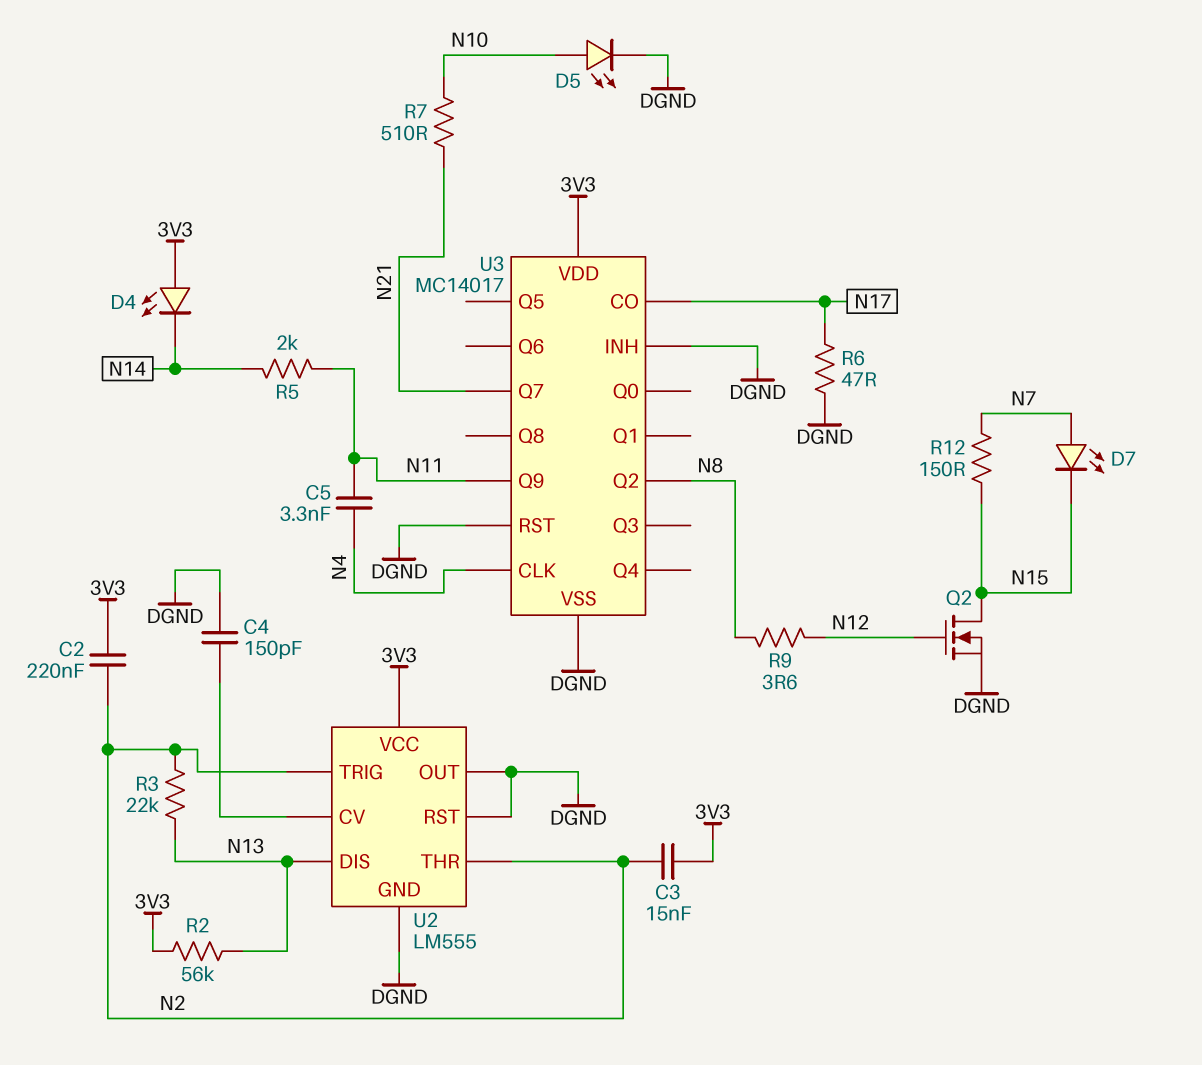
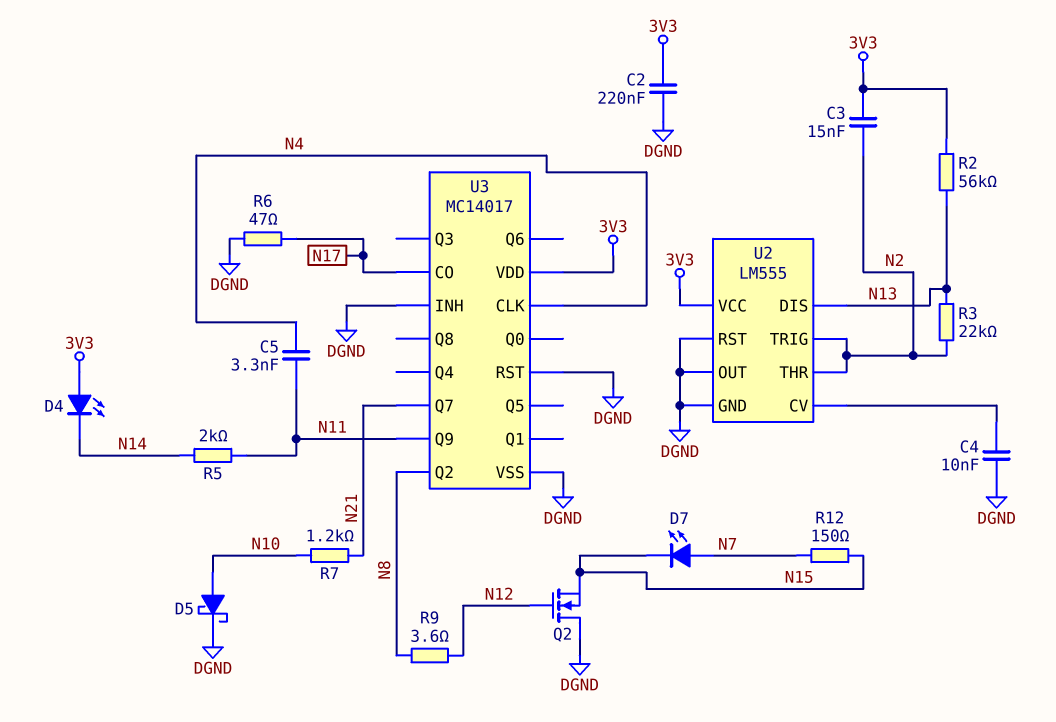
C2: 220nF (3V3, N2) -> 220nF (3V3, DGND)
C4: 150pF (DGND, U2/CV) -> 10nF (DGND, U2/CV)
D5: LED (A N10, K DGND) -> schottky (A N10, K DGND)
Q2: NMOS (G N12, D N15, S DGND) -> NMOS (G N12, D DGND, S N15)
R7: 510 (N10, N21) -> 1.2k (N10, N21)

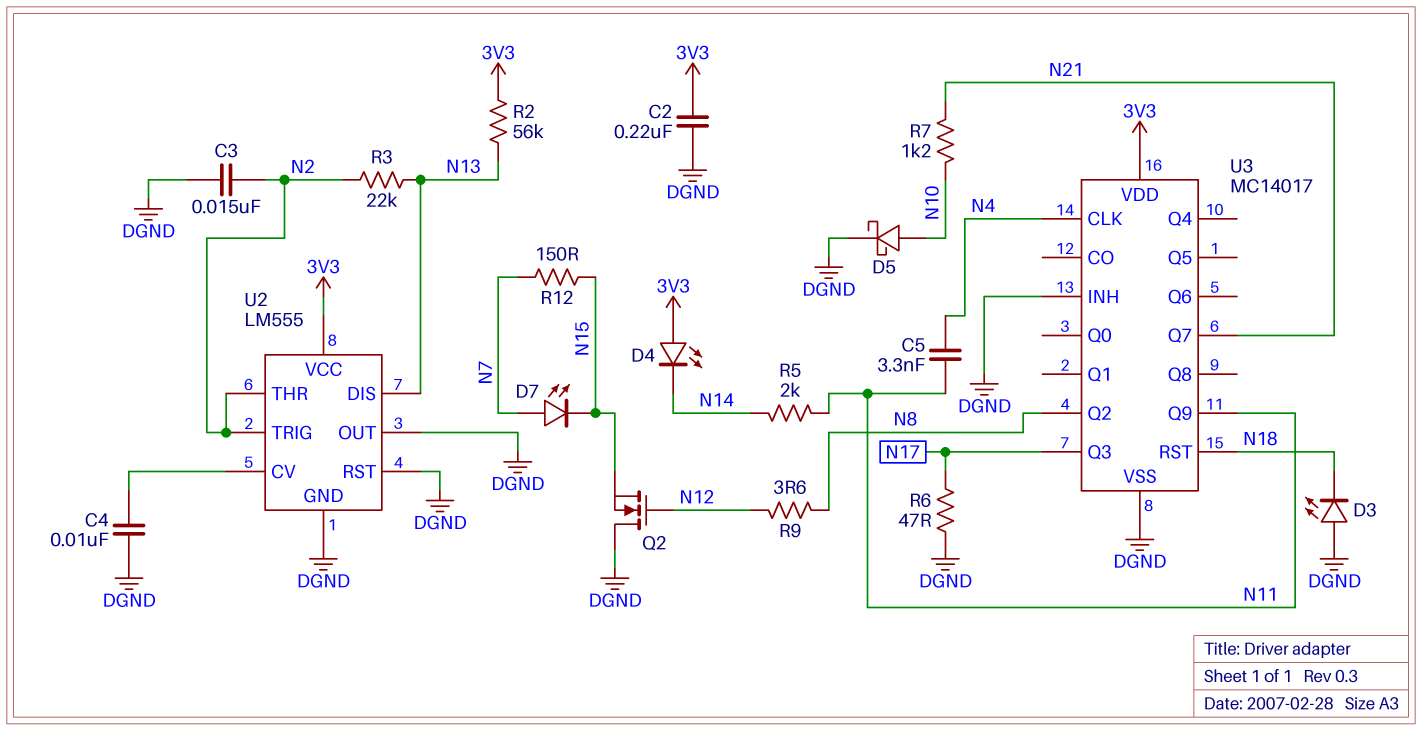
C3: 15nF (3V3, N2) -> 15nF (DGND, N2)
D3: none -> LED (A DGND, K N18)
U3 pin CO: N17 -> none
U3 pin Q3: none -> N17
U3 pin RST: DGND -> N18

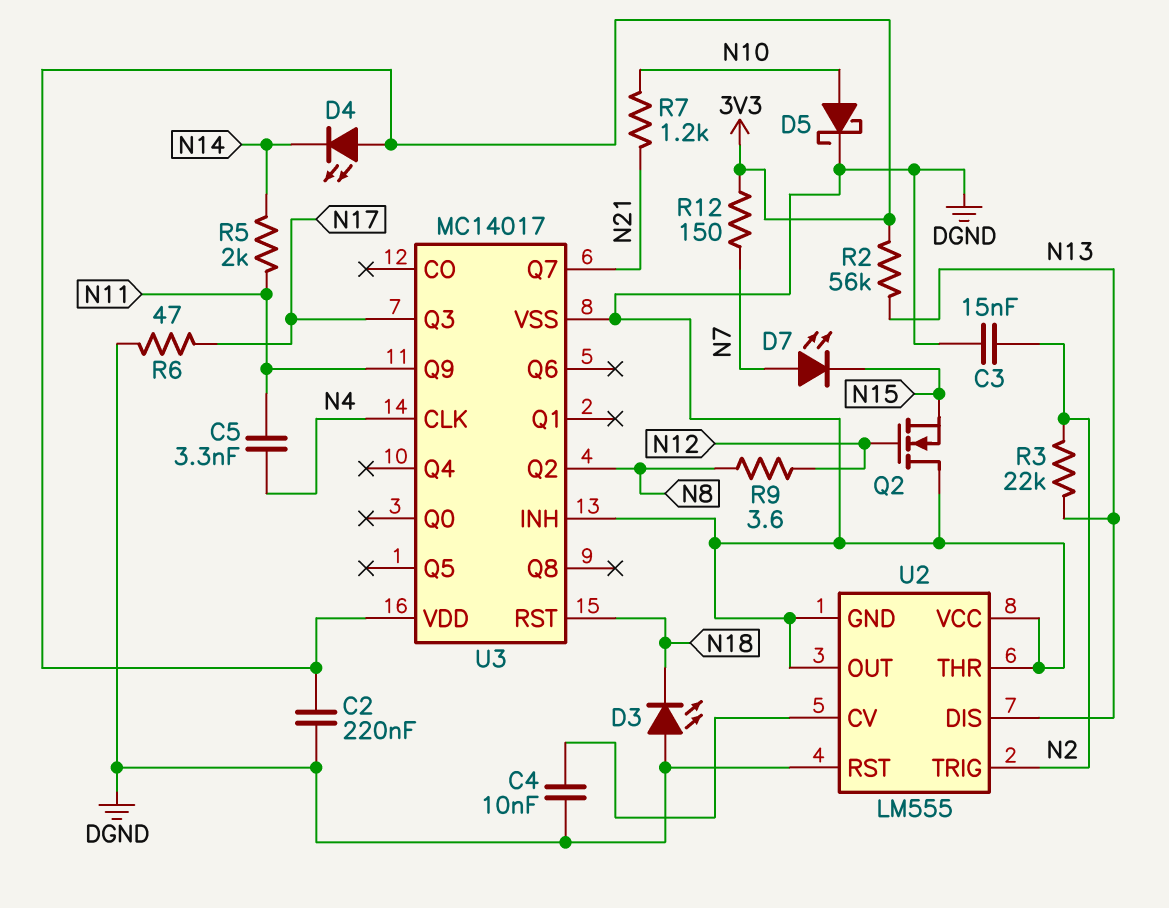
R12: 150 (N7, N15) -> 150 (3V3, N7)
U2 pin THR: N2 -> DGND
U2 pin VCC: 3V3 -> DGND

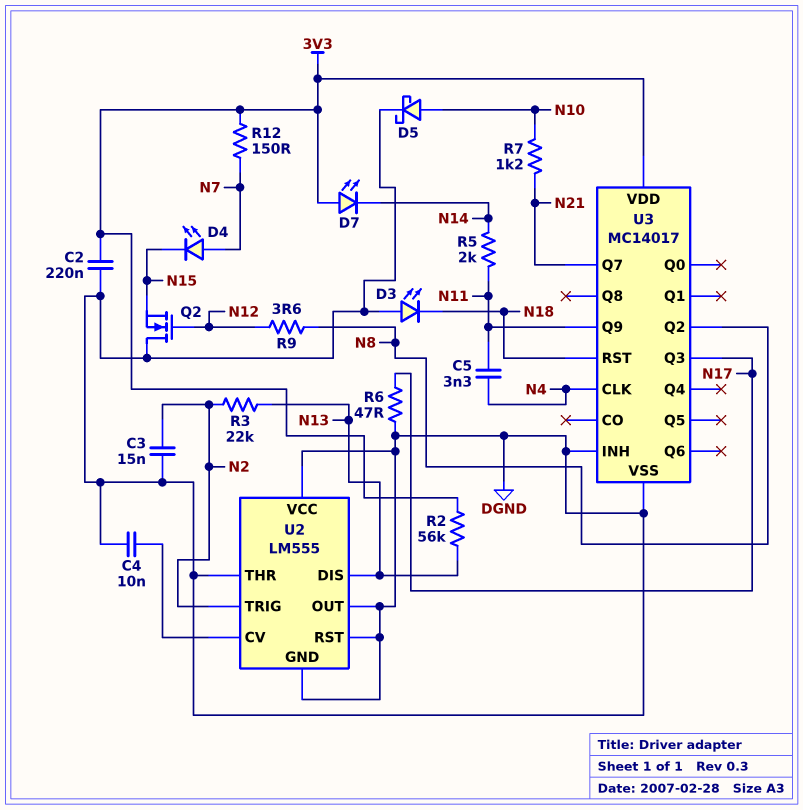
D4: LED (A 3V3, K N14) -> LED (A N7, K N15)
D7: LED (A N7, K N15) -> LED (A 3V3, K N14)

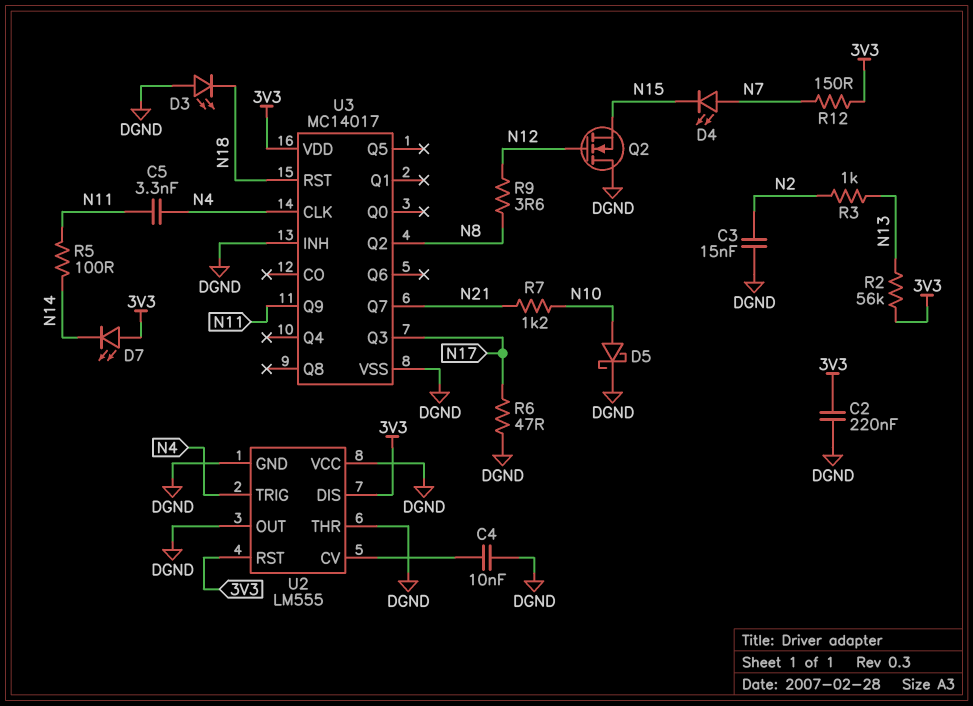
R3: 22k (N2, N13) -> 1k (N2, N13)
R5: 2k (N11, N14) -> 100 (N11, N14)
U2 pin DIS: N13 -> 3V3
U2 pin RST: DGND -> 3V3
U2 pin TRIG: N2 -> N4

